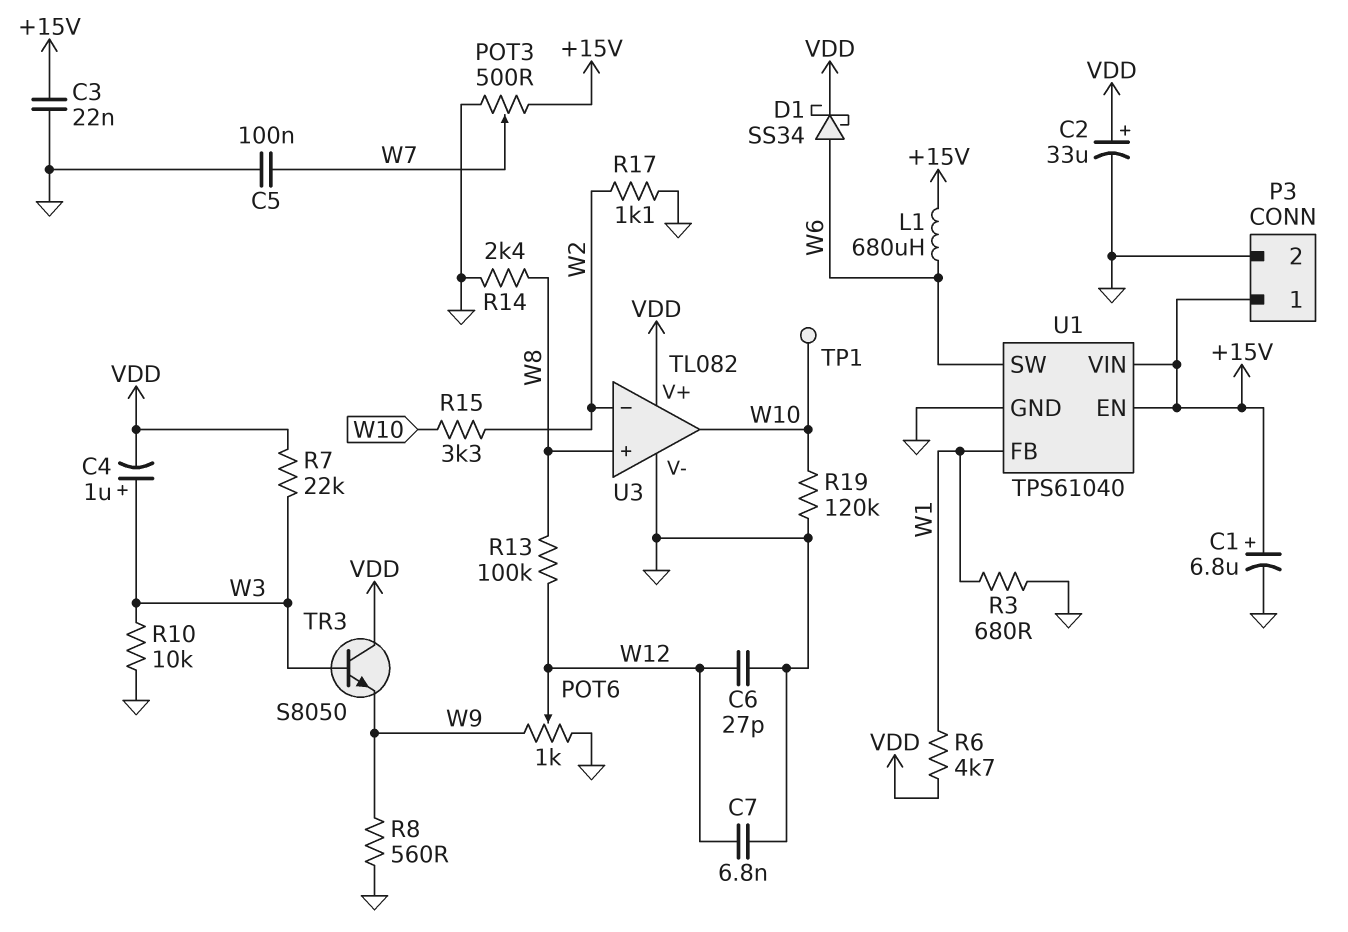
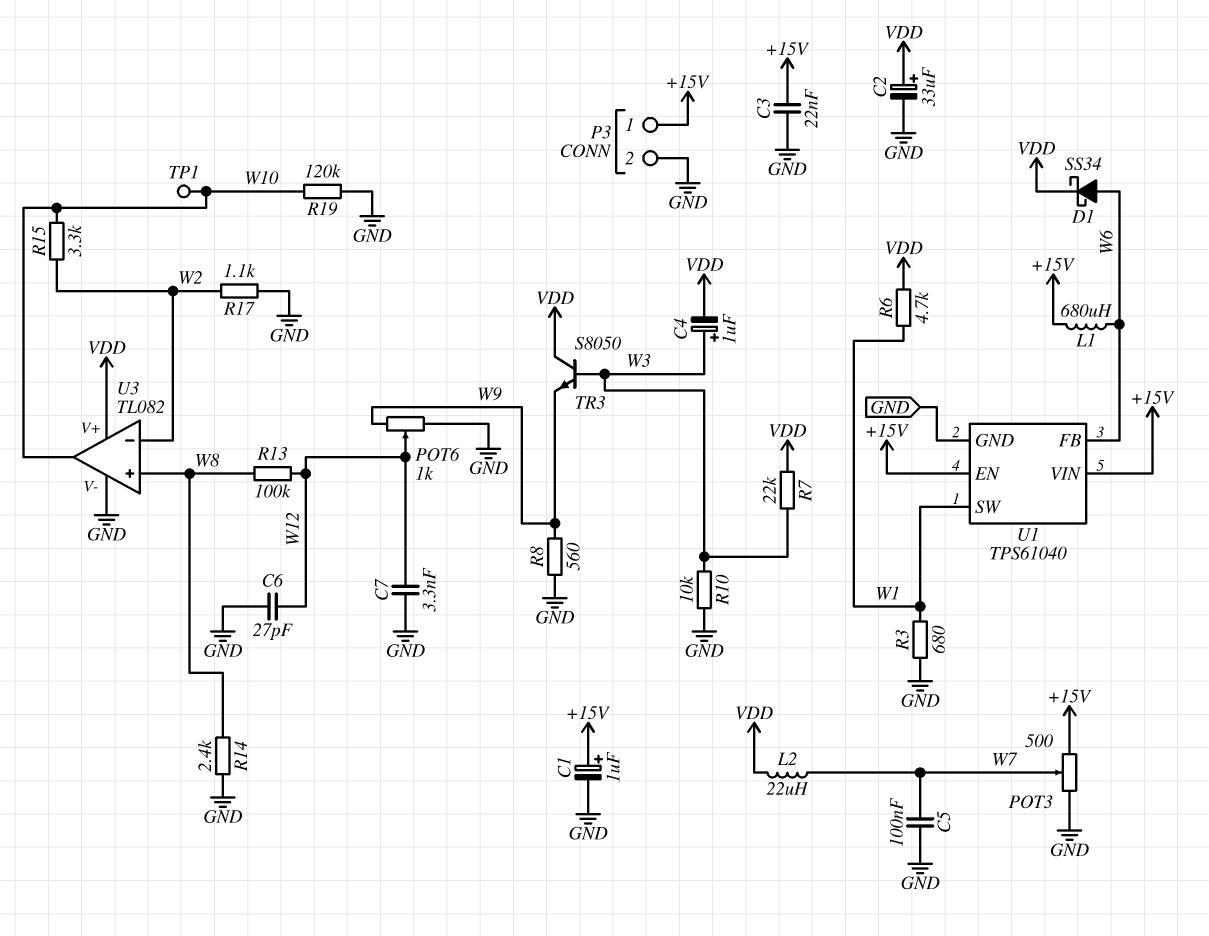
C1: 6.8uF (plus +15V, minus GND) -> 1uF (plus +15V, minus GND)
C7: 6.8nF (GND, W12) -> 3.3nF (GND, W12)
L2: none -> 22uH (VDD, W7)
U1 pin FB: W1 -> W6
U1 pin SW: W6 -> W1

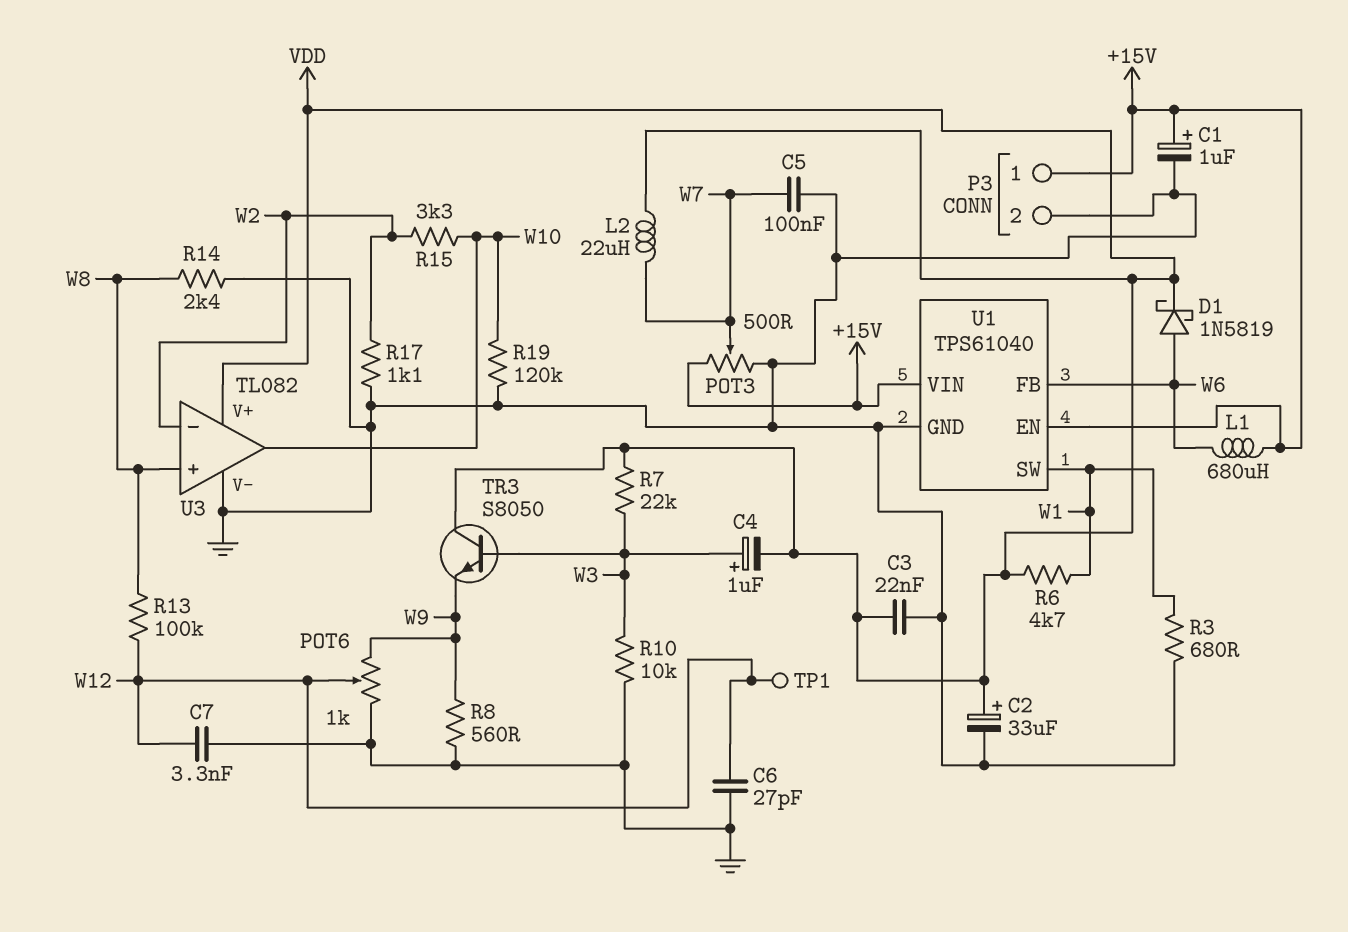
C3: 22nF (+15V, GND) -> 22nF (GND, VDD)
D1: schottky SS34 (A W6, K VDD) -> schottky 1N5819 (A W6, K VDD)
TP1: test point (W10) -> test point (W12)

